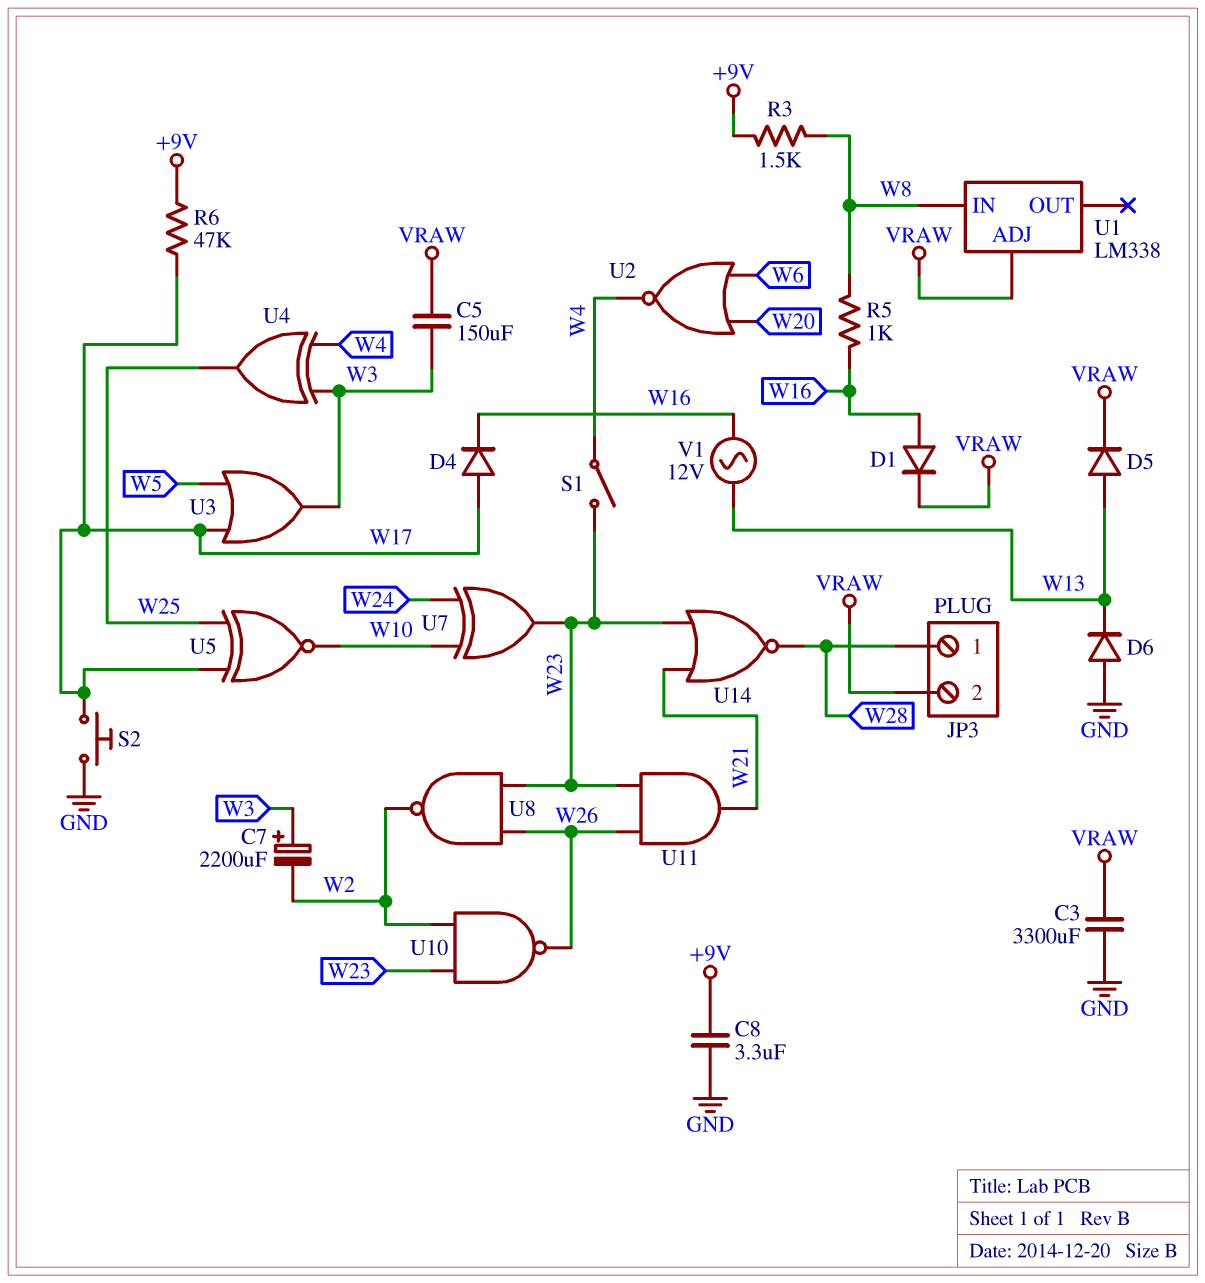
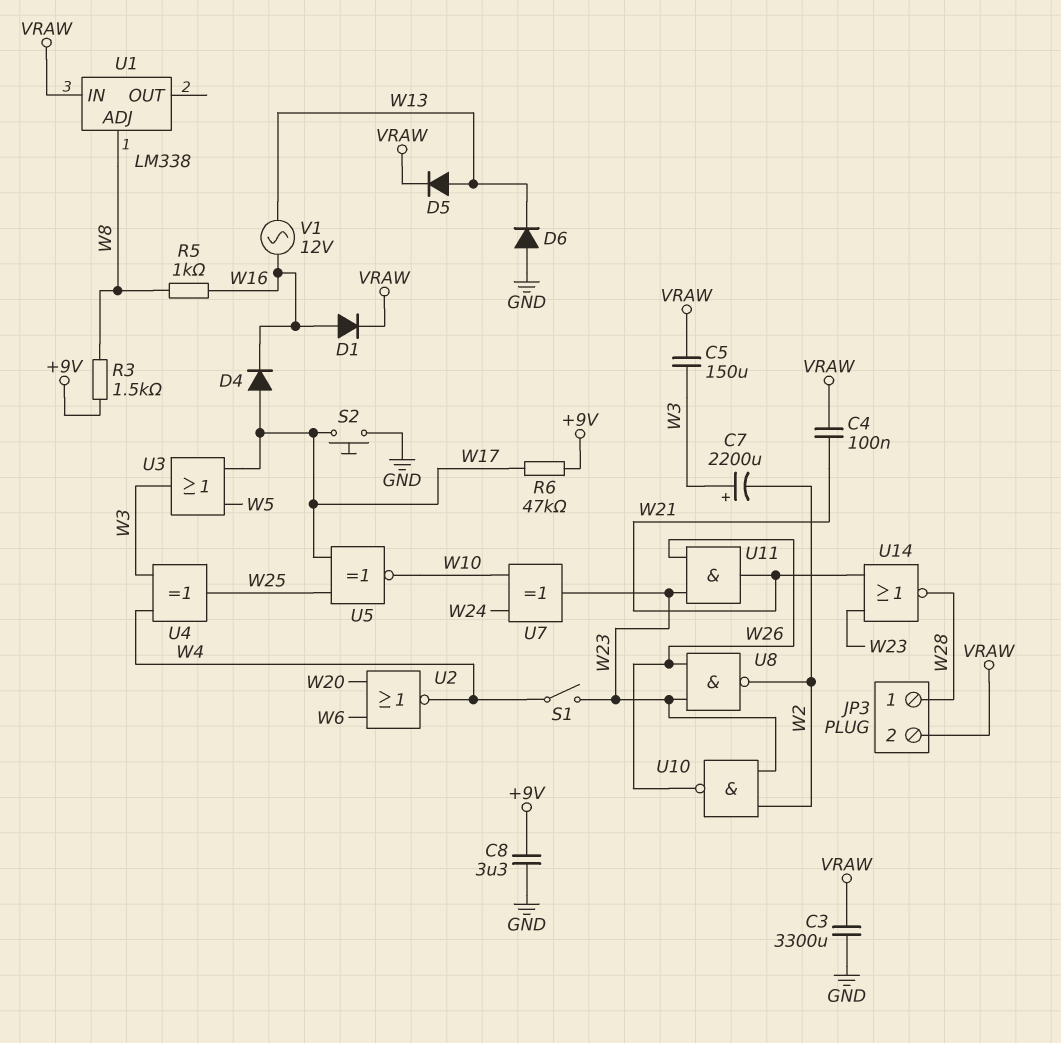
C4: none -> 100nF (VRAW, W21)
U1 pin ADJ: VRAW -> W8
U1 pin IN: W8 -> VRAW

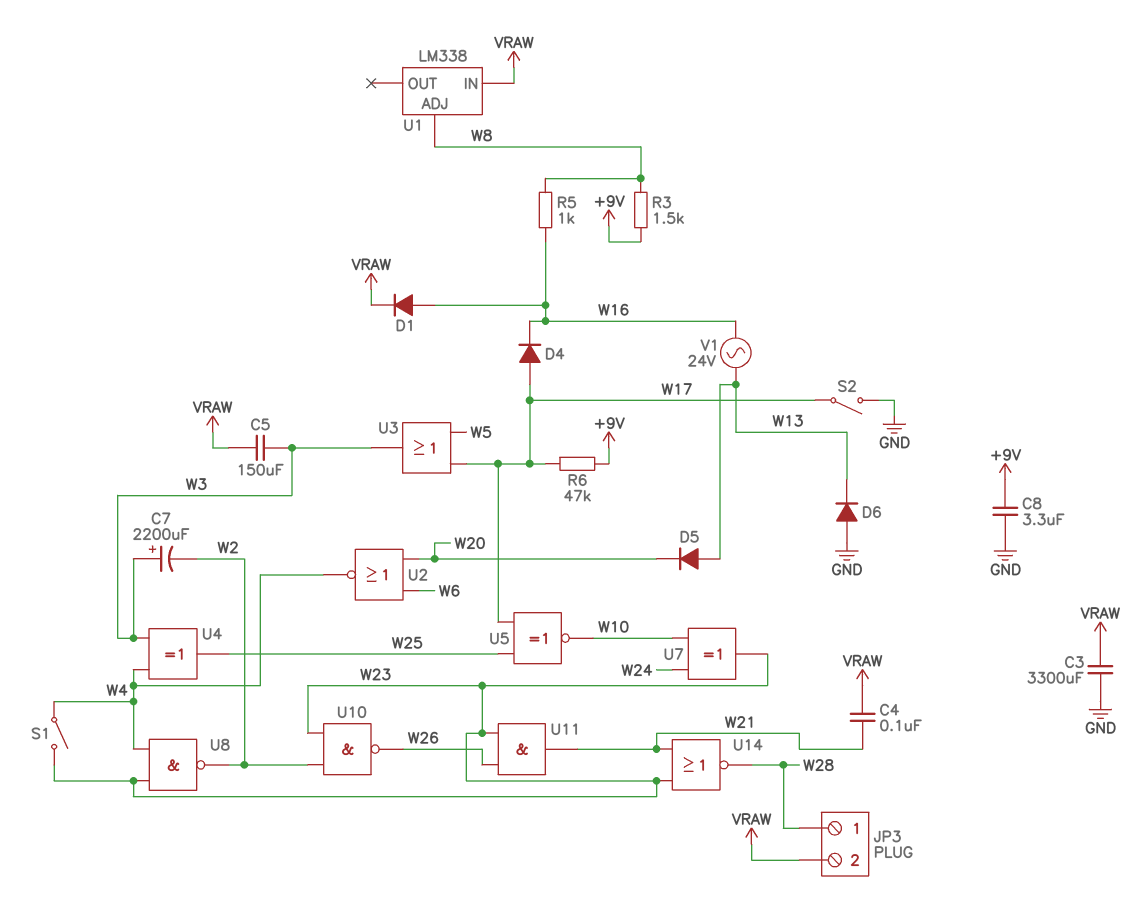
D5: diode (A W13, K VRAW) -> diode (A W13, K W20)
S2: button (GND, W17) -> switch (GND, W17)
U8: NAND (in W23, in W26, out W2) -> NAND (in W4, in W23, out W2)
V1: AC 12V (W13, W16) -> AC 24V (W13, W16)

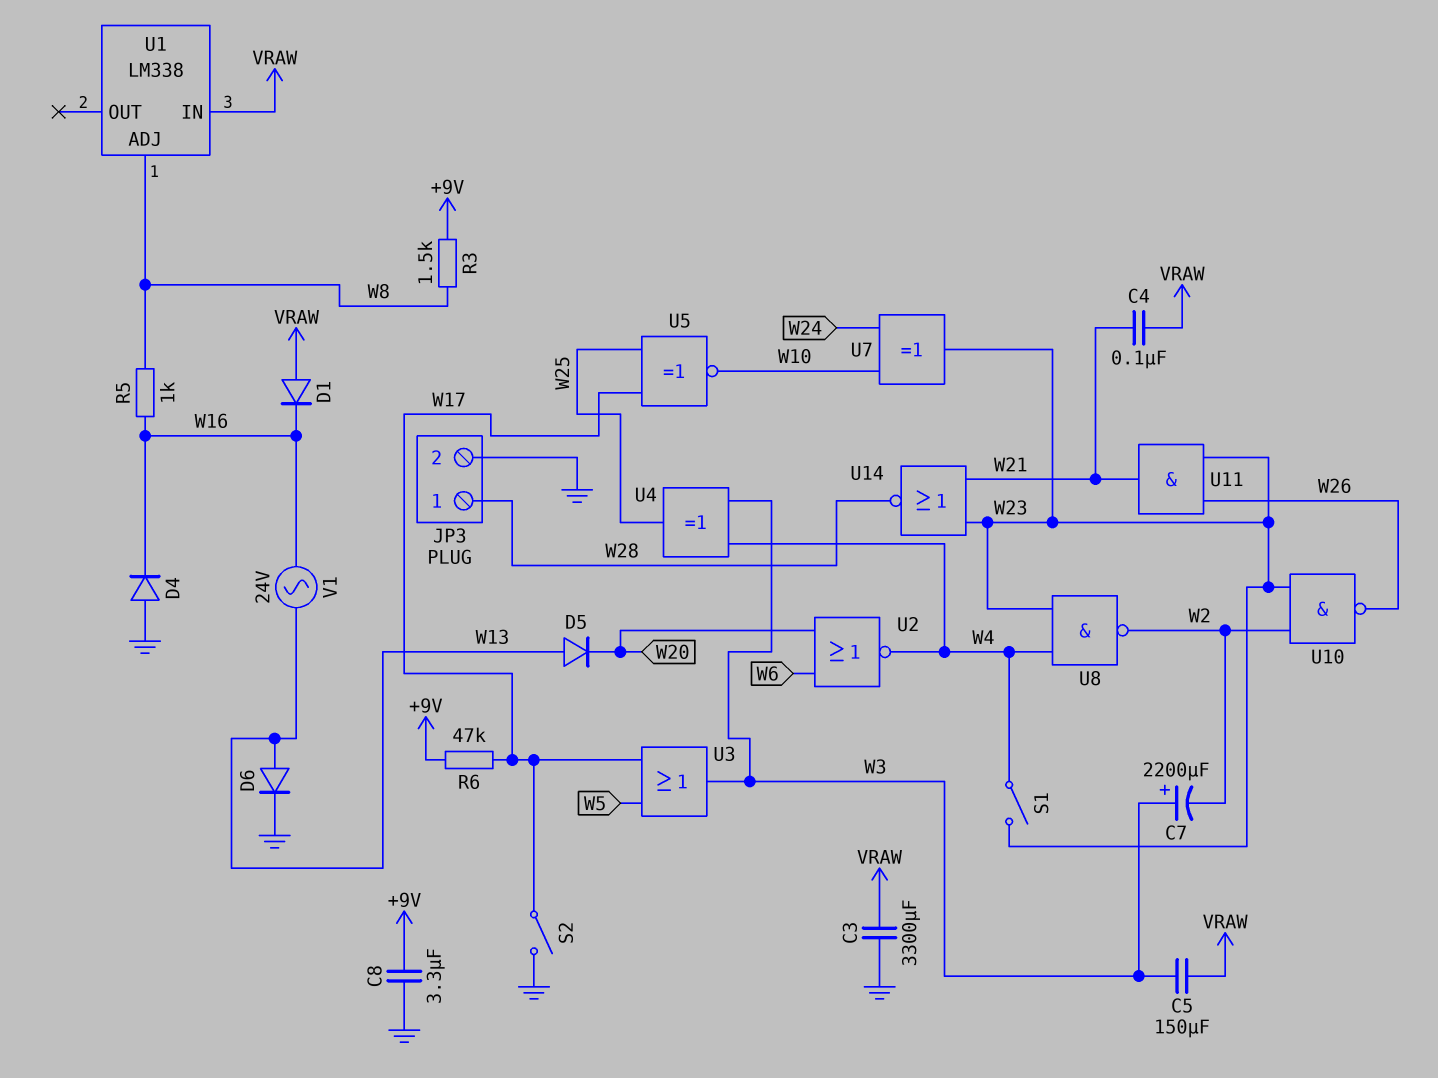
D1: diode (A W16, K VRAW) -> diode (A VRAW, K W16)
D4: diode (A W17, K W16) -> diode (A GND, K W16)
D6: diode (A GND, K W13) -> diode (A W13, K GND)
JP3 pin 2: VRAW -> GND

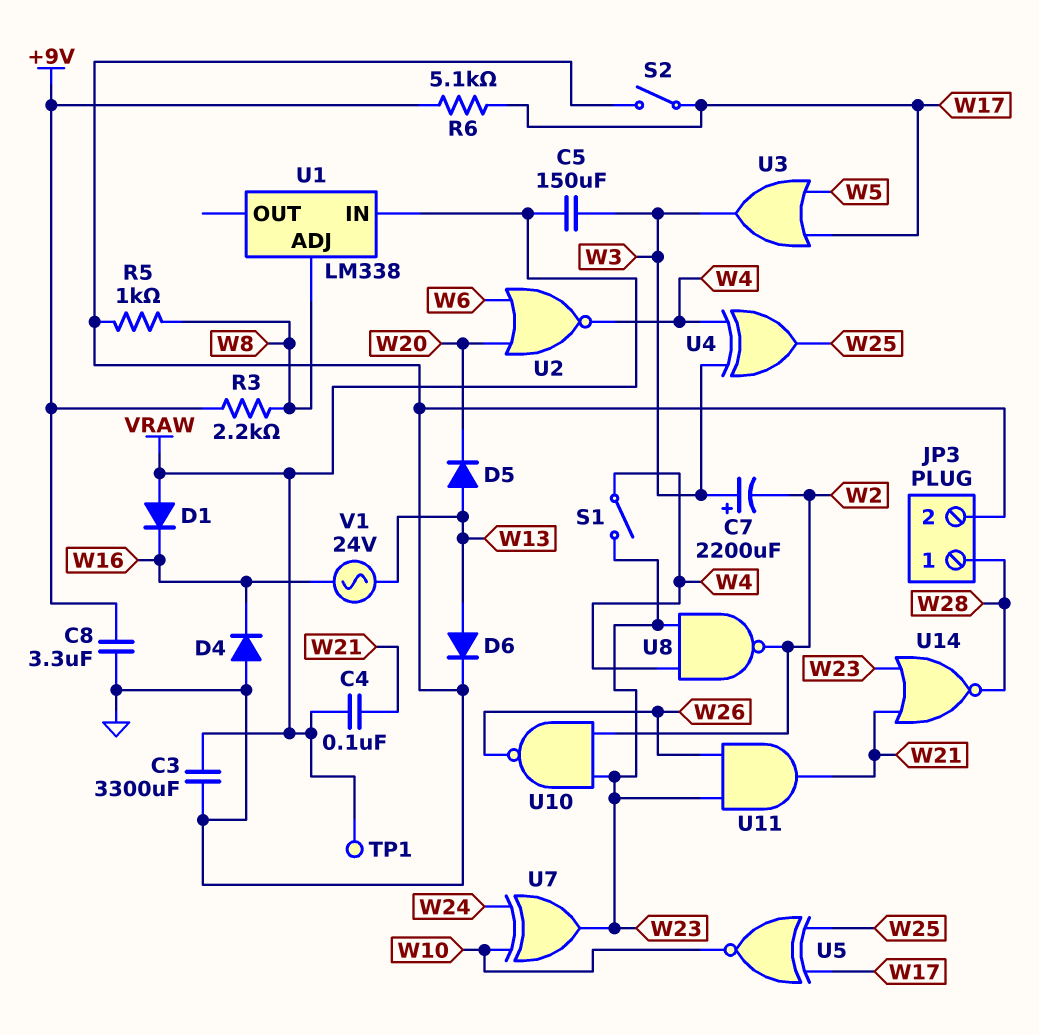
R3: 1.5k (+9V, W8) -> 2.2k (+9V, W8)
R5: 1k (W8, W16) -> 1k (GND, W8)
R6: 47k (+9V, W17) -> 5.1k (+9V, W17)
TP1: none -> test point (VRAW)

